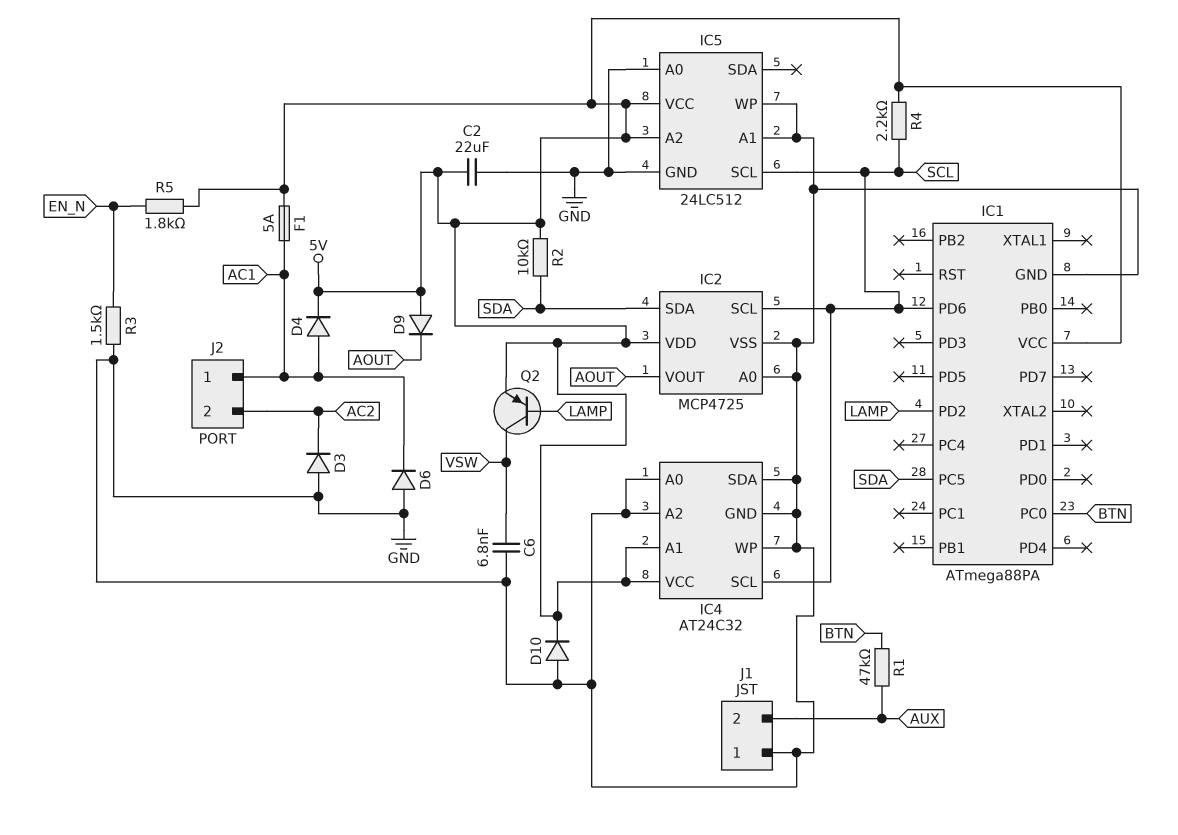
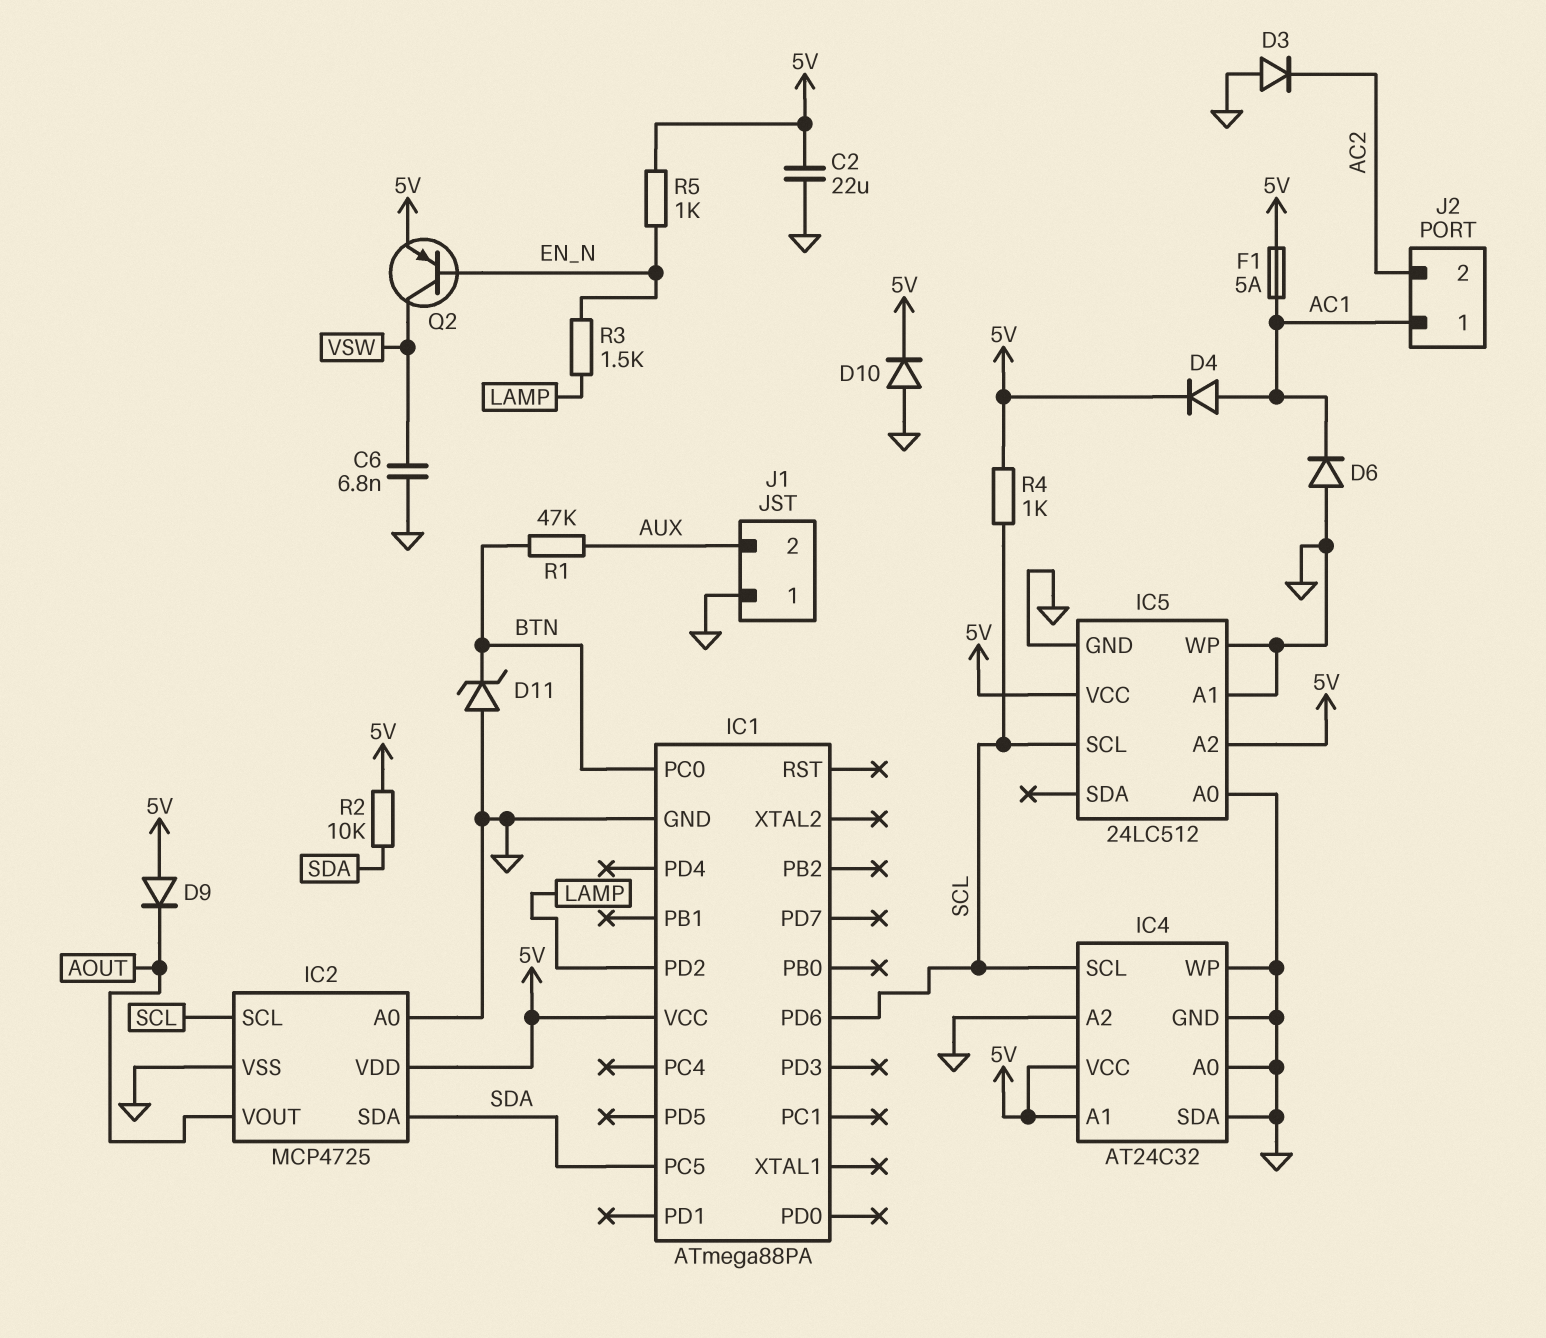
D11: none -> zener (A GND, K BTN)
Q2: PNP (B LAMP, C VSW, E 5V) -> PNP (B EN_N, C VSW, E 5V)
R3: 1.5k (EN_N, GND) -> 1.5k (EN_N, LAMP)
R4: 2.2k (5V, SCL) -> 1k (5V, SCL)
R5: 1.8k (5V, EN_N) -> 1k (5V, EN_N)

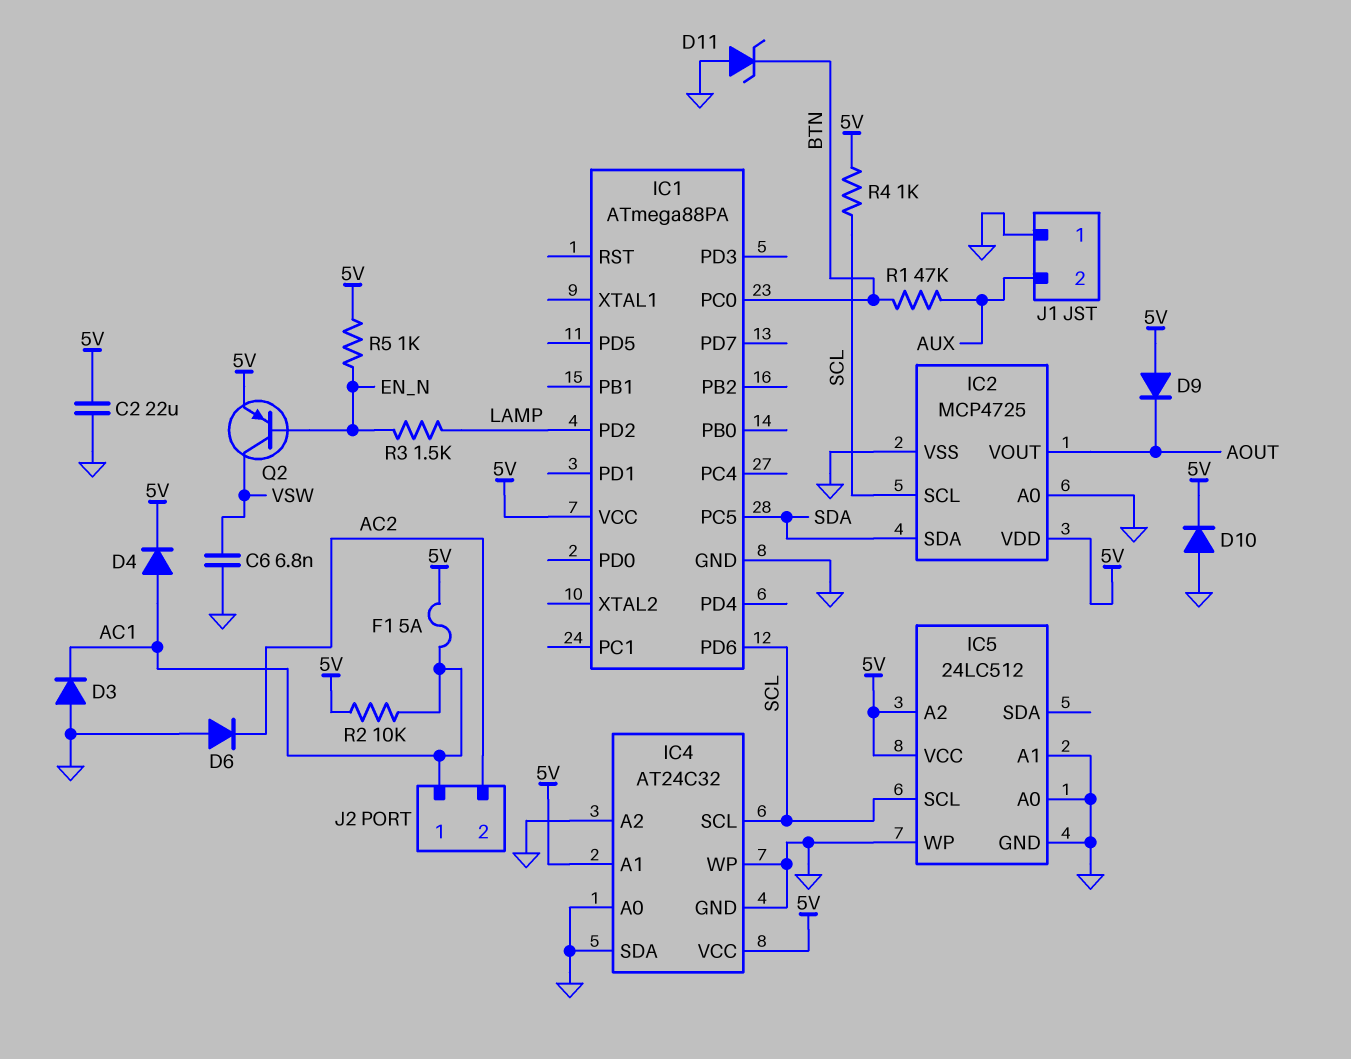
D3: diode (A GND, K AC2) -> diode (A GND, K AC1)
D6: diode (A GND, K AC1) -> diode (A GND, K AC2)
R2: 10k (5V, SDA) -> 10k (5V, AC1)

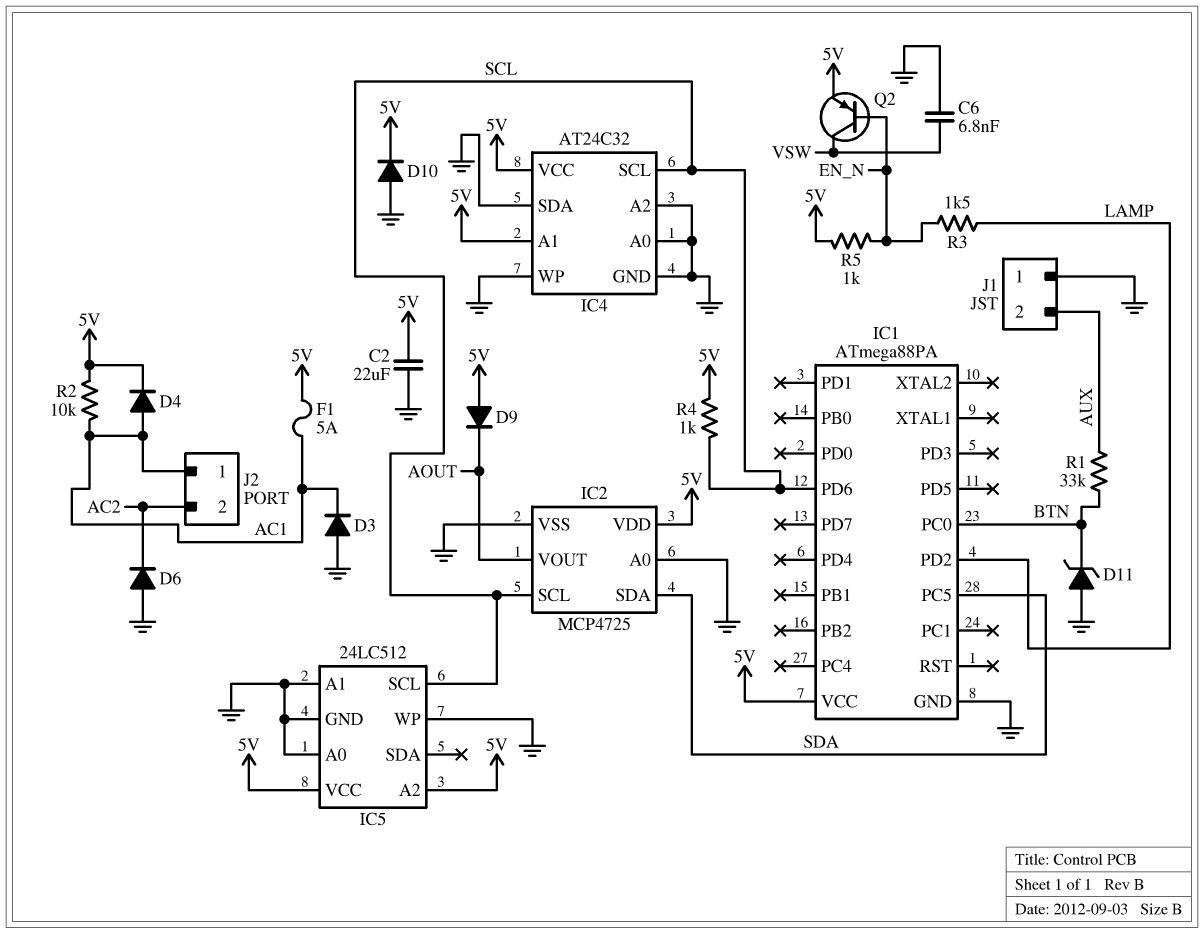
R1: 47k (AUX, BTN) -> 33k (AUX, BTN)

